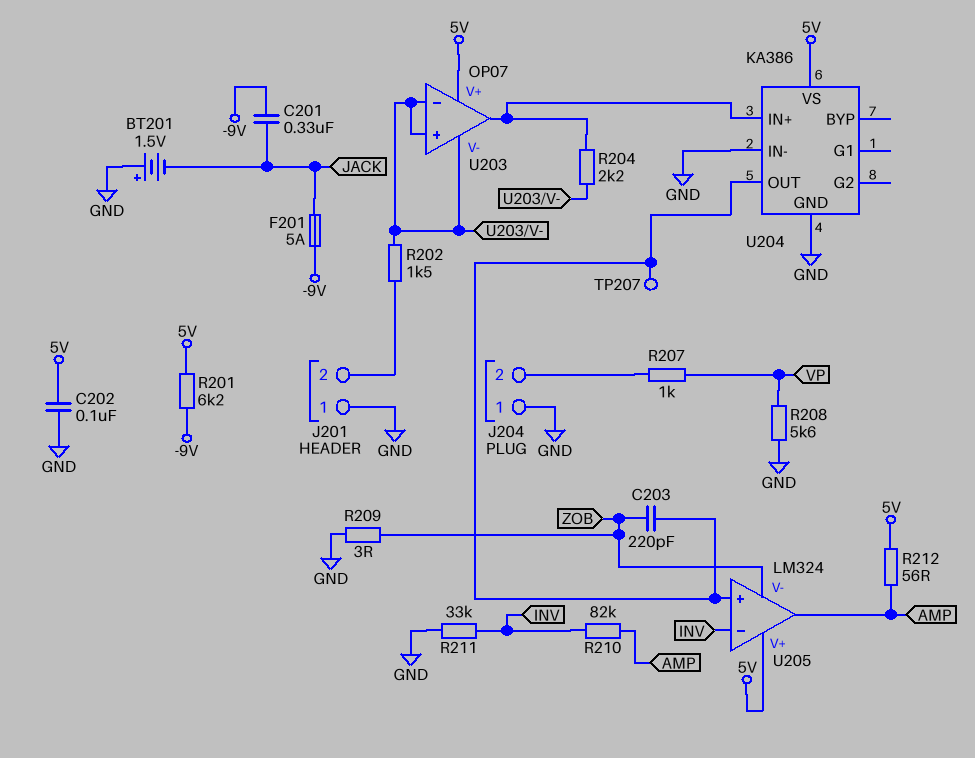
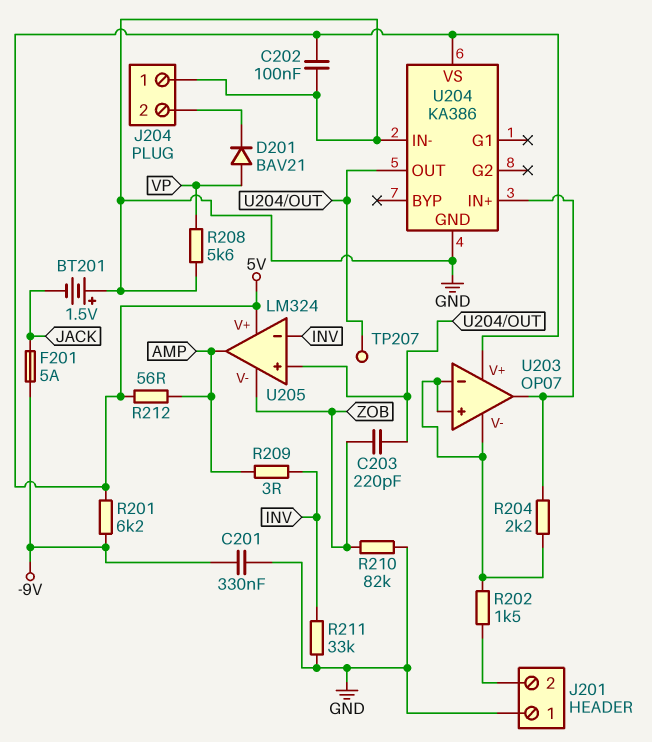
C201: 330nF (-9V, JACK) -> 330nF (-9V, GND)
D201: none -> diode BAV21 (A VP, K J204/2)
R207: 1k (J204/2, VP) -> none
R209: 3 (GND, ZOB) -> 3 (AMP, INV)
R210: 82k (AMP, INV) -> 82k (GND, ZOB)

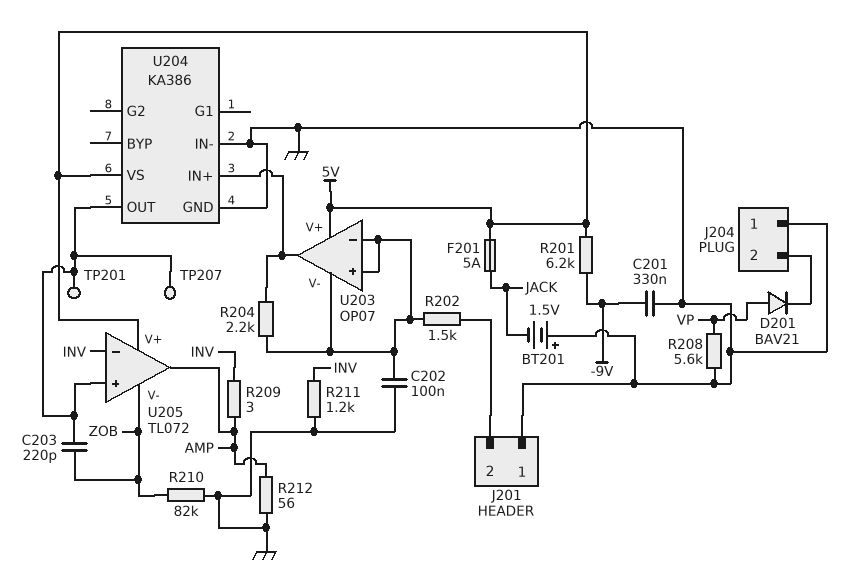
C202: 100nF (5V, GND) -> 100nF (GND, U203/V-)
F201: 5A (-9V, JACK) -> 5A (5V, JACK)
R211: 33k (GND, INV) -> 1.2k (GND, INV)
R212: 56 (5V, AMP) -> 56 (AMP, GND)
TP201: none -> test point (U204/OUT)
U205: LM324 -> TL072

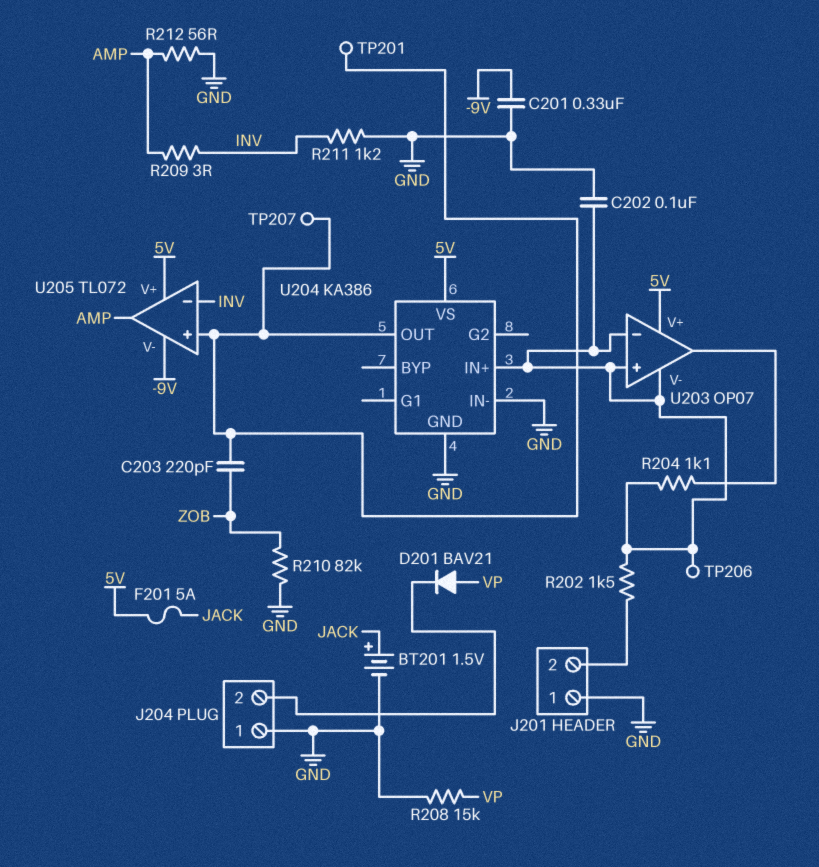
BT201: 1.5V (plus GND, minus JACK) -> 1.5V (plus JACK, minus GND)
R201: 6.2k (-9V, 5V) -> none
R204: 2.2k (U203/V-, U203/out) -> 1.1k (U203/V-, U203/out)
R208: 5.6k (GND, VP) -> 15k (GND, VP)
TP206: none -> test point (U203/V-)
U204 pin IN+: U203/out -> U203/V-
U205 pin V-: ZOB -> -9V

